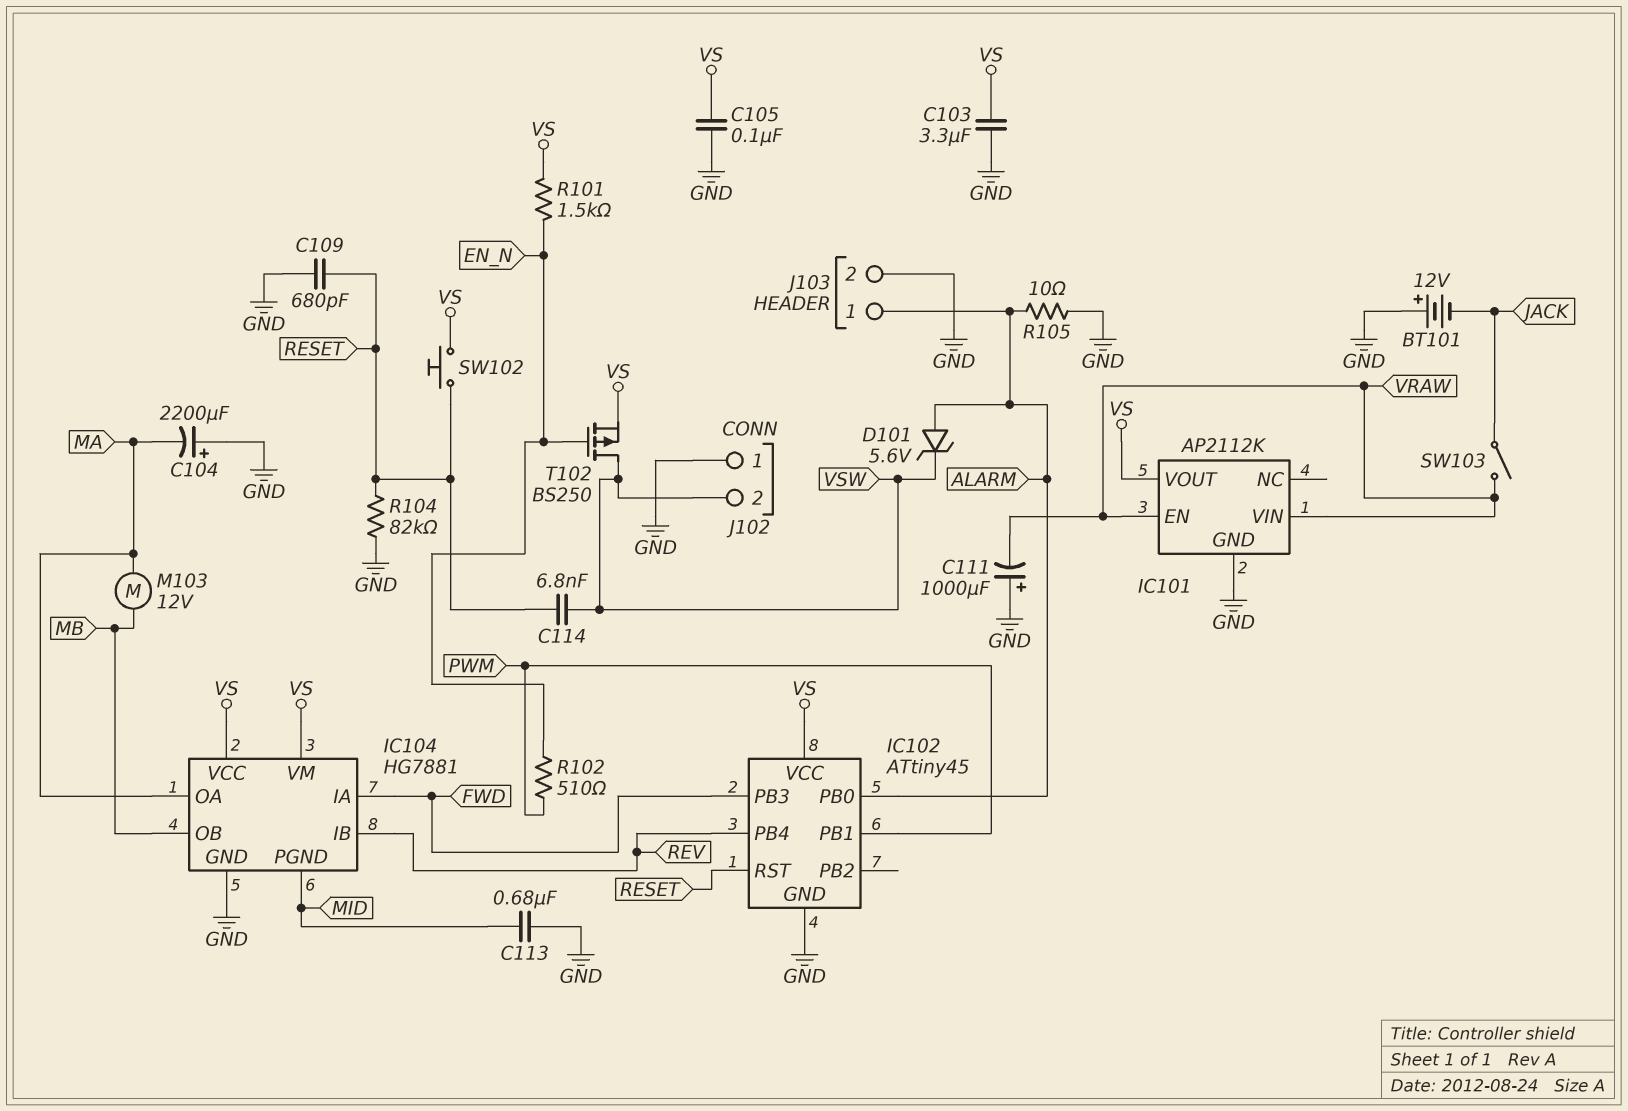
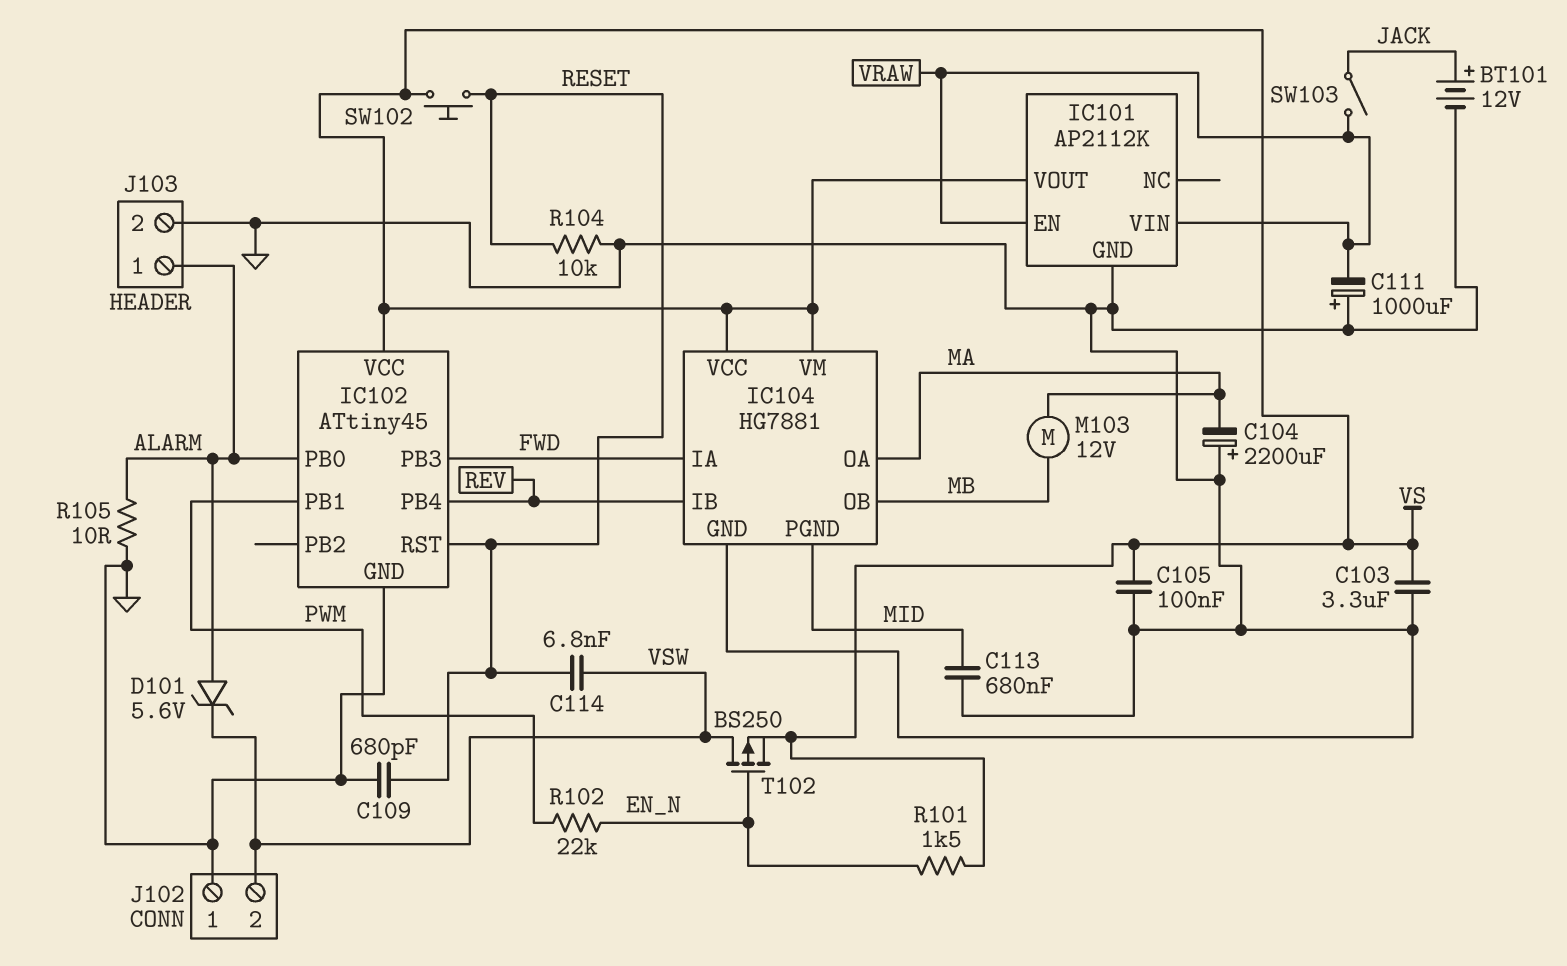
BT101: 12V (plus GND, minus JACK) -> 12V (plus JACK, minus GND)
R102: 510 (EN_N, PWM) -> 22k (EN_N, PWM)
R104: 82k (GND, RESET) -> 10k (GND, RESET)

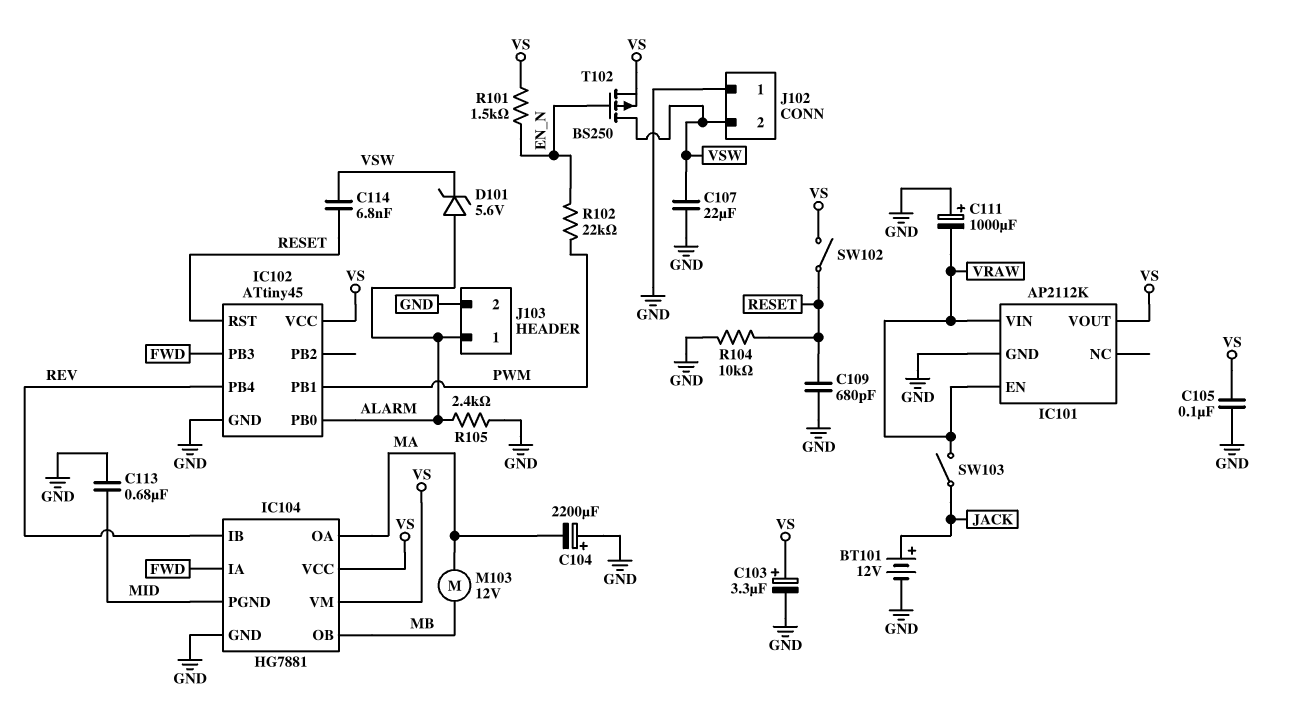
C103: 3.3uF (GND, VS) -> 3.3uF (plus VS, minus GND)
C107: none -> 22uF (GND, VSW)
R105: 10 (ALARM, GND) -> 2.4k (ALARM, GND)
SW102: button (RESET, VS) -> switch (RESET, VS)

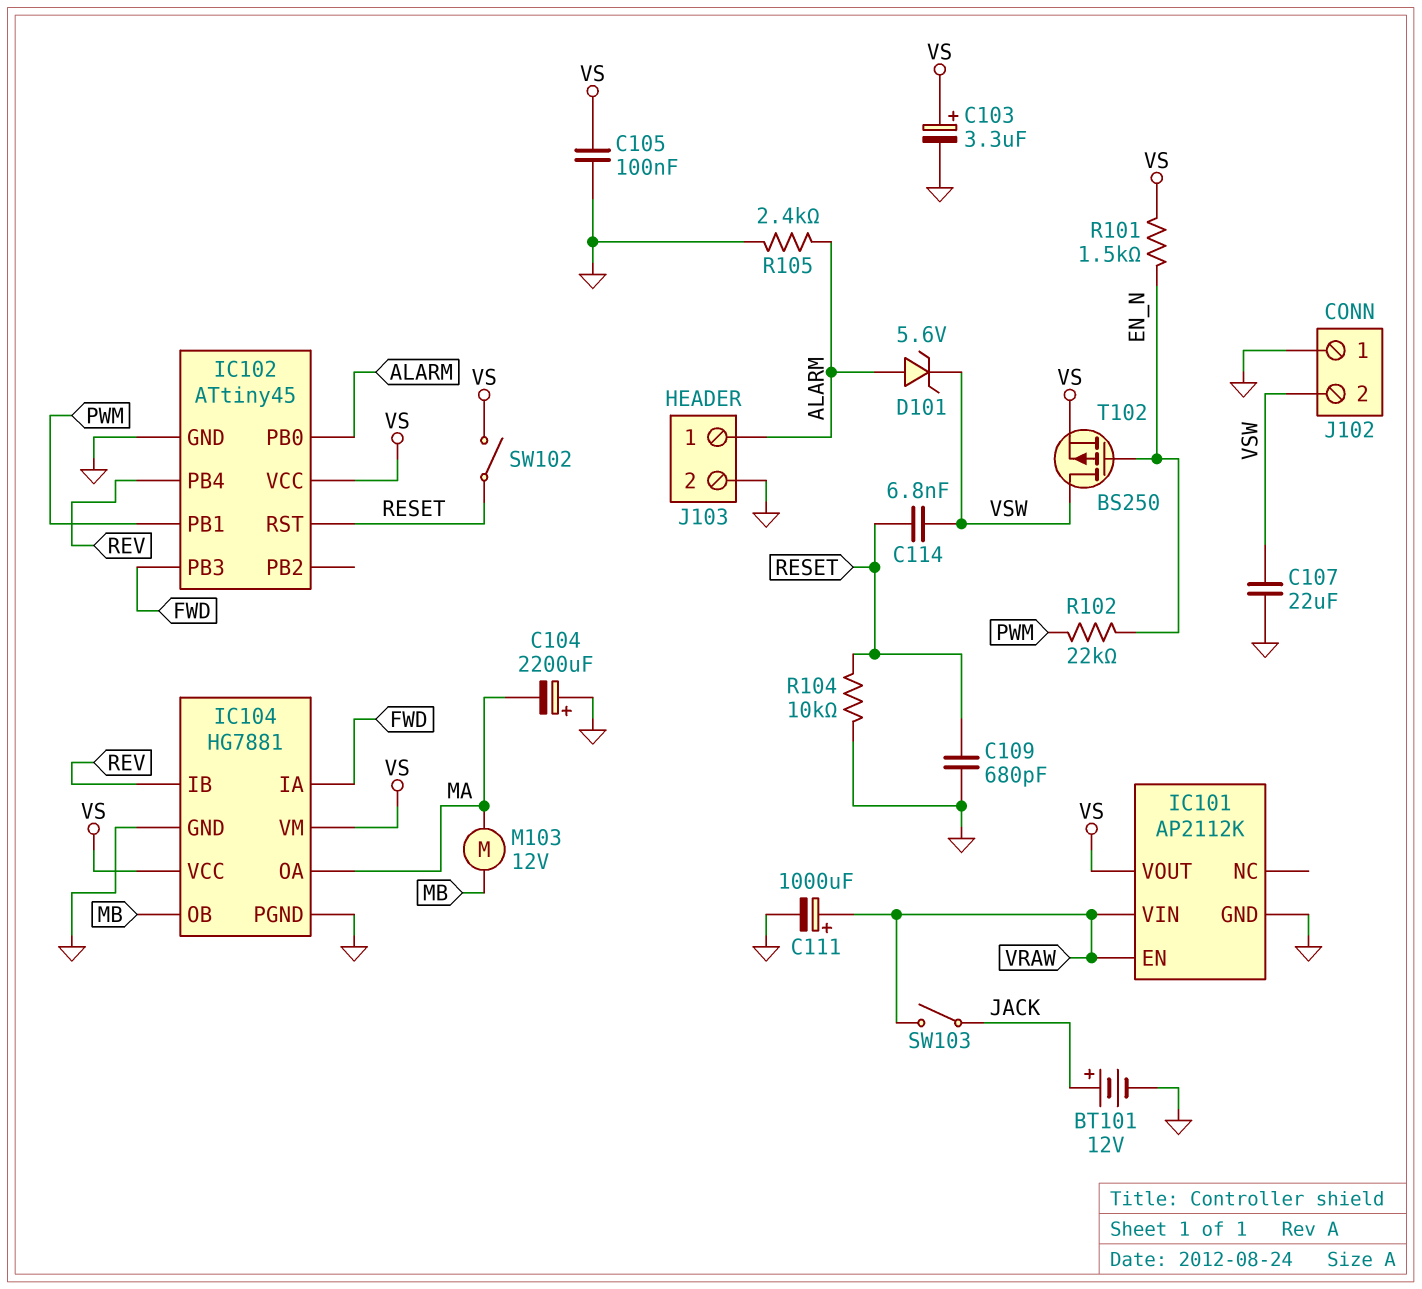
C111: 1000uF (plus GND, minus VRAW) -> 1000uF (plus VRAW, minus GND)
C113: 680nF (GND, MID) -> none
IC104 pin PGND: MID -> GND

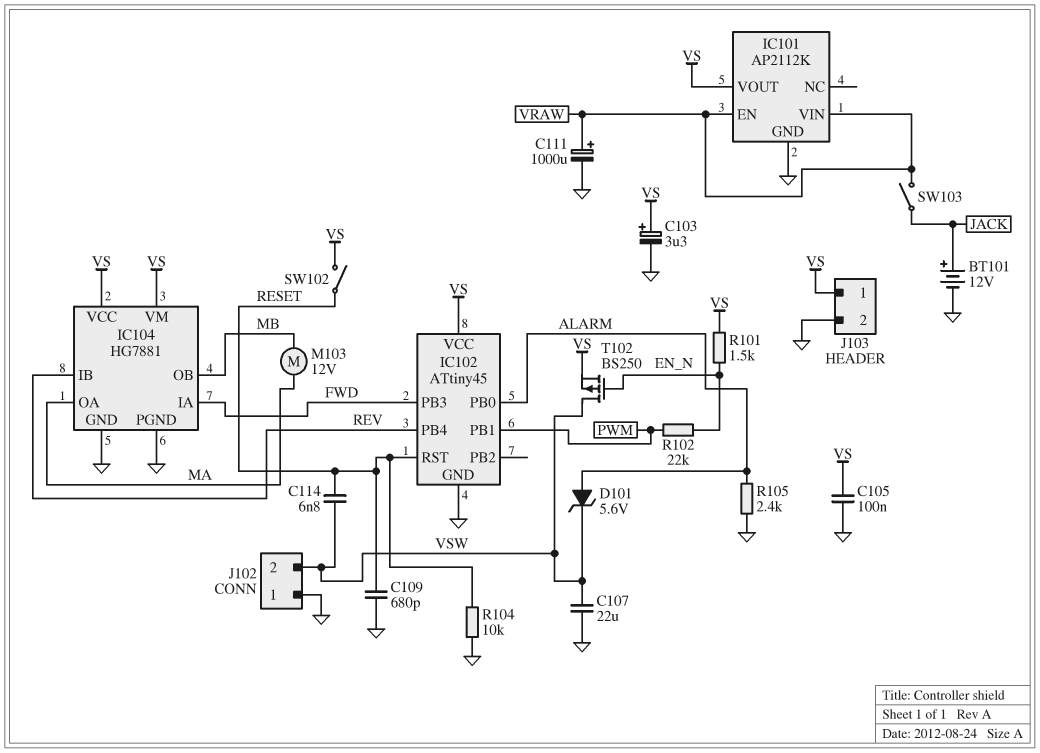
C104: 2200uF (plus GND, minus MA) -> none
J103 pin 1: ALARM -> VS

